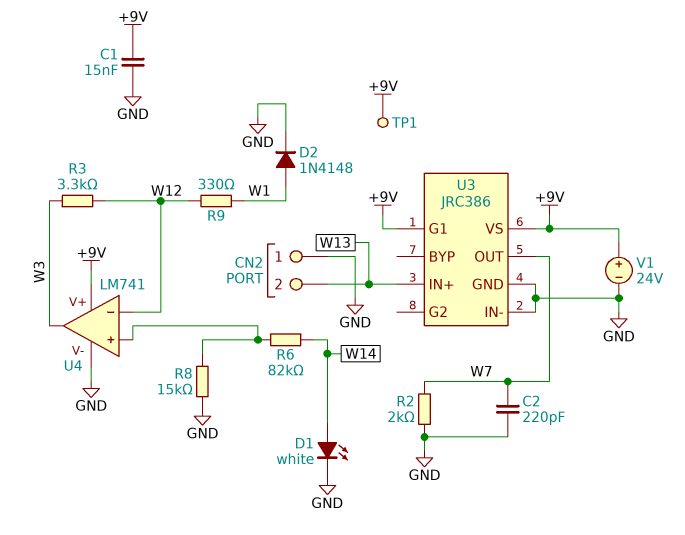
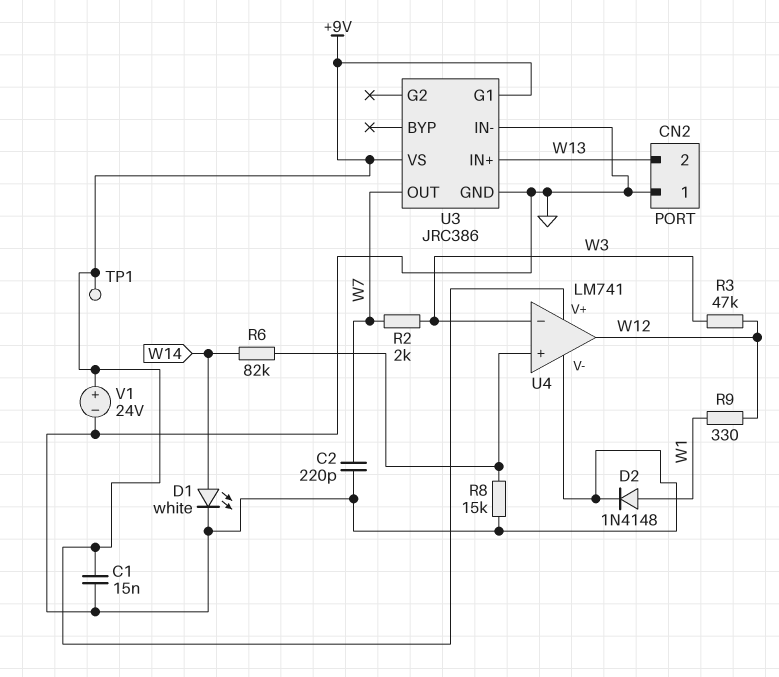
R2: 2k (GND, W7) -> 2k (W3, W7)
R3: 3.3k (W3, W12) -> 47k (W3, W12)
U4 pin in-: W12 -> W3
U4 pin out: W3 -> W12

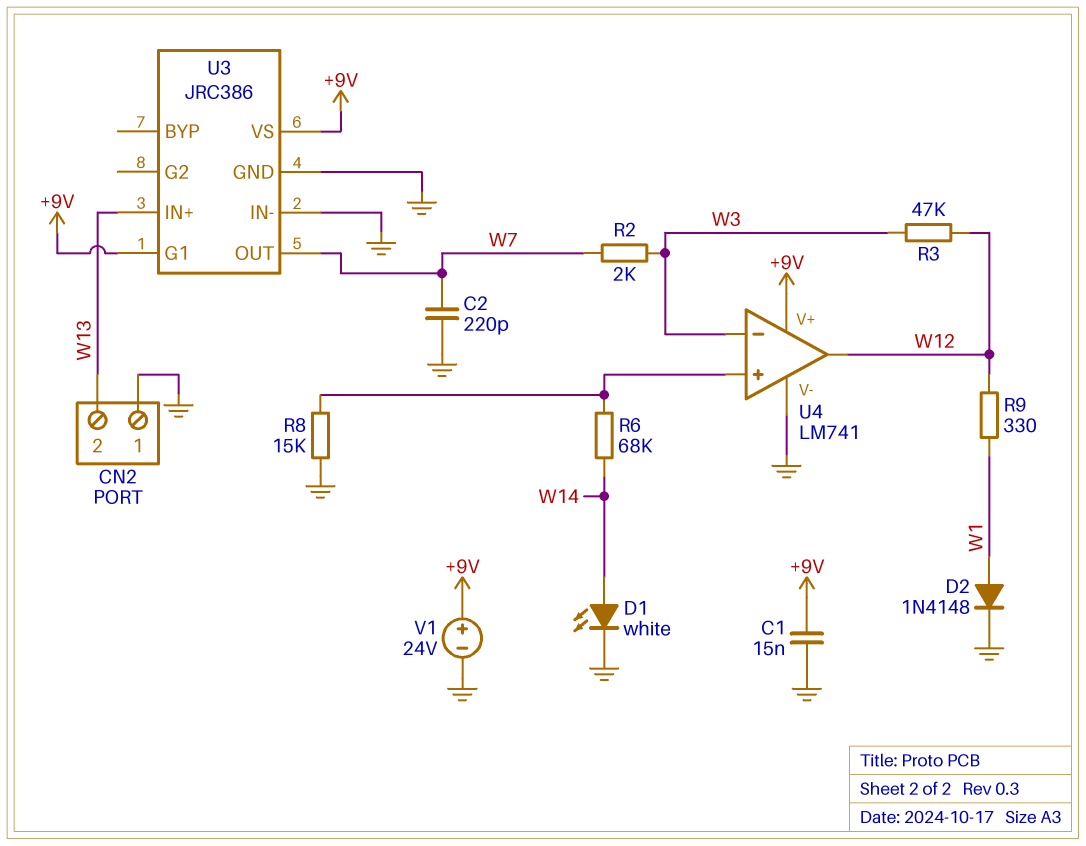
R6: 82k (U4/in+, W14) -> 68k (U4/in+, W14)
TP1: test point (+9V) -> none

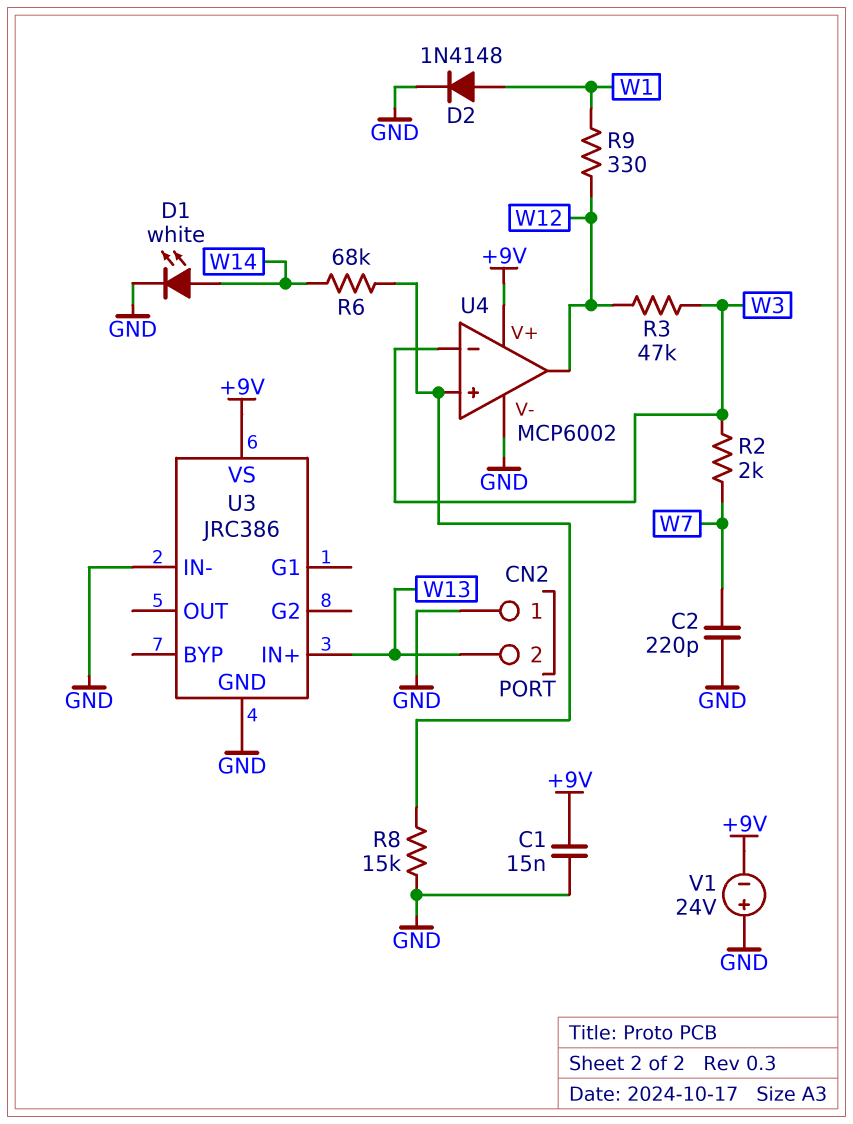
U3 pin G1: +9V -> none
U3 pin OUT: W7 -> none
U4: LM741 -> MCP6002
V1: 24V (plus +9V, minus GND) -> 24V (plus GND, minus +9V)

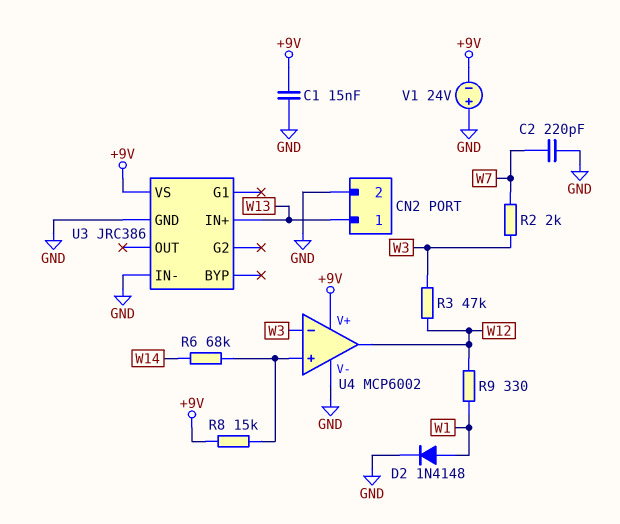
CN2 pin 1: GND -> W13
CN2 pin 2: W13 -> GND
D1: LED white (A W14, K GND) -> none
R8: 15k (GND, U4/in+) -> 15k (+9V, U4/in+)

